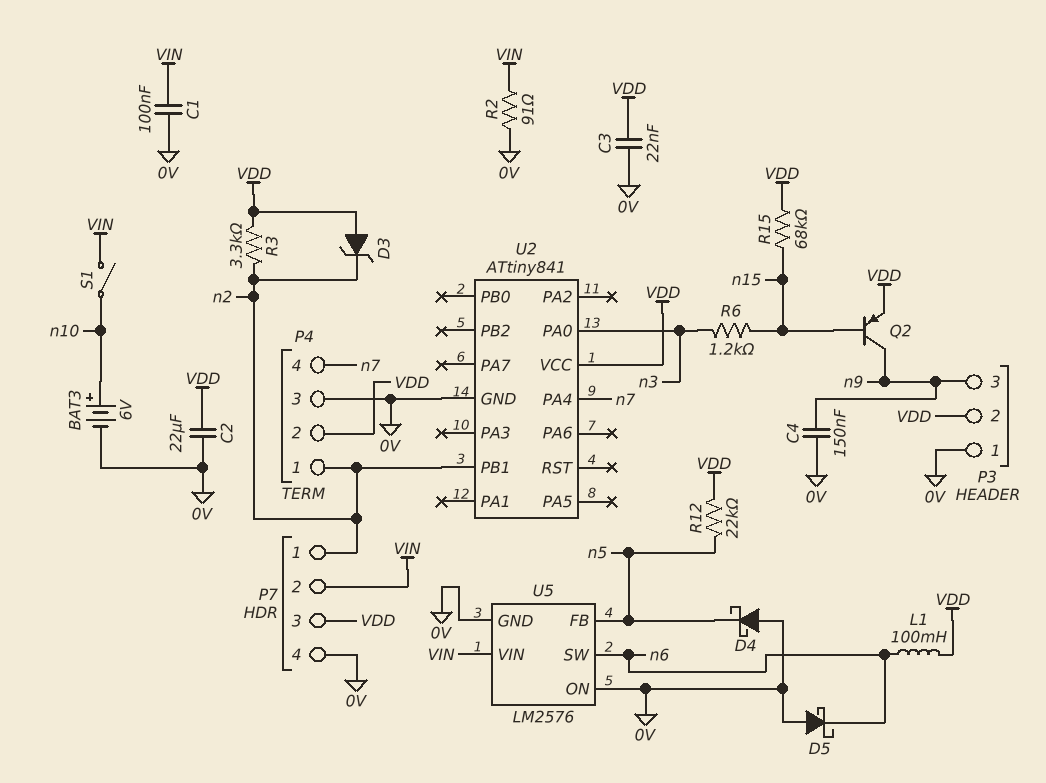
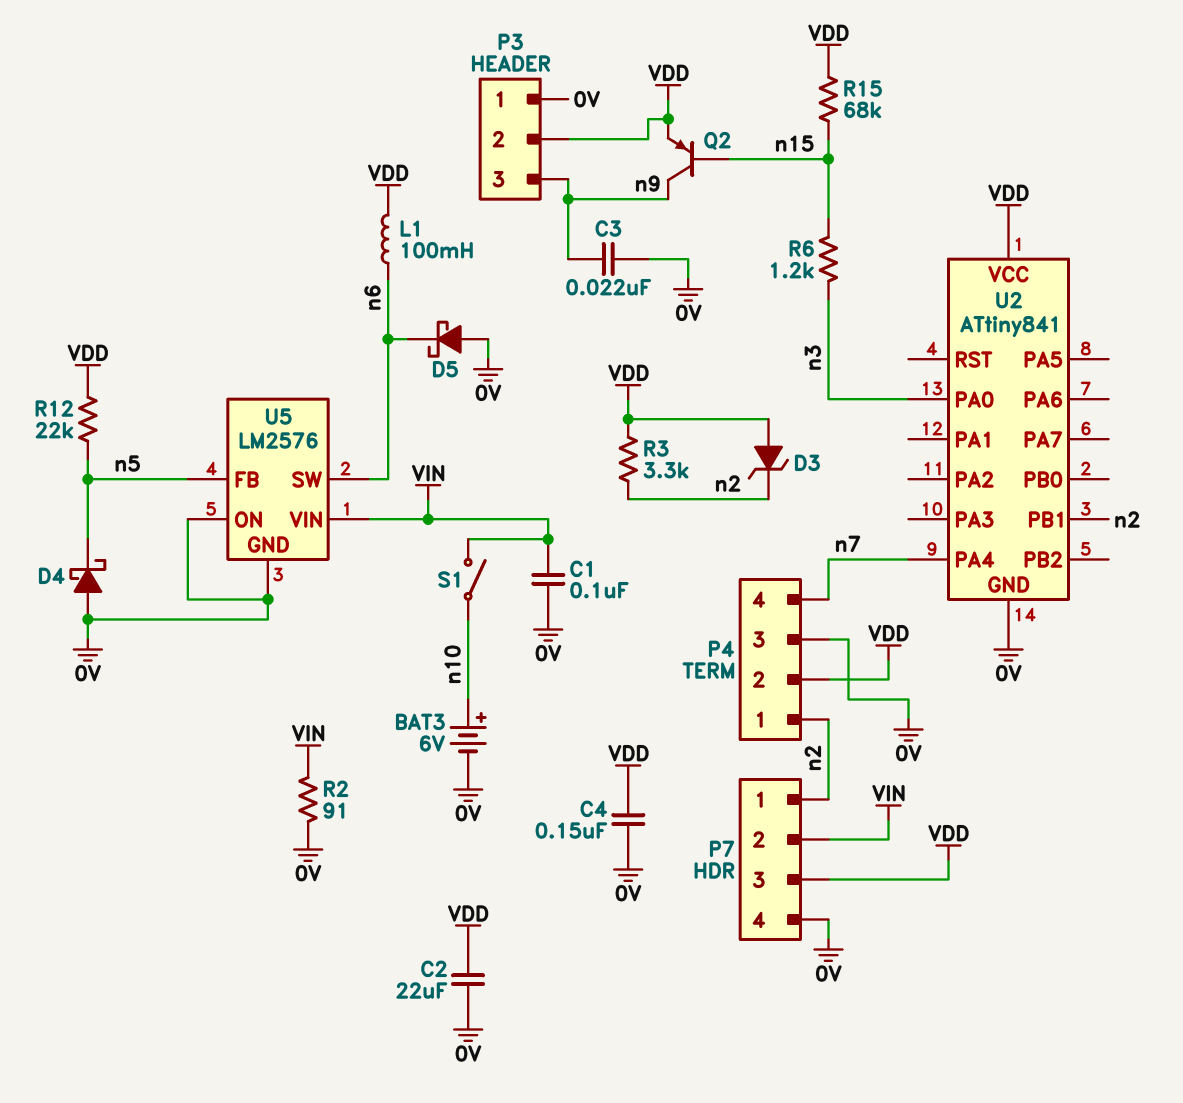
C3: 22nF (0V, VDD) -> 22nF (0V, n9)
C4: 150nF (0V, n9) -> 150nF (0V, VDD)

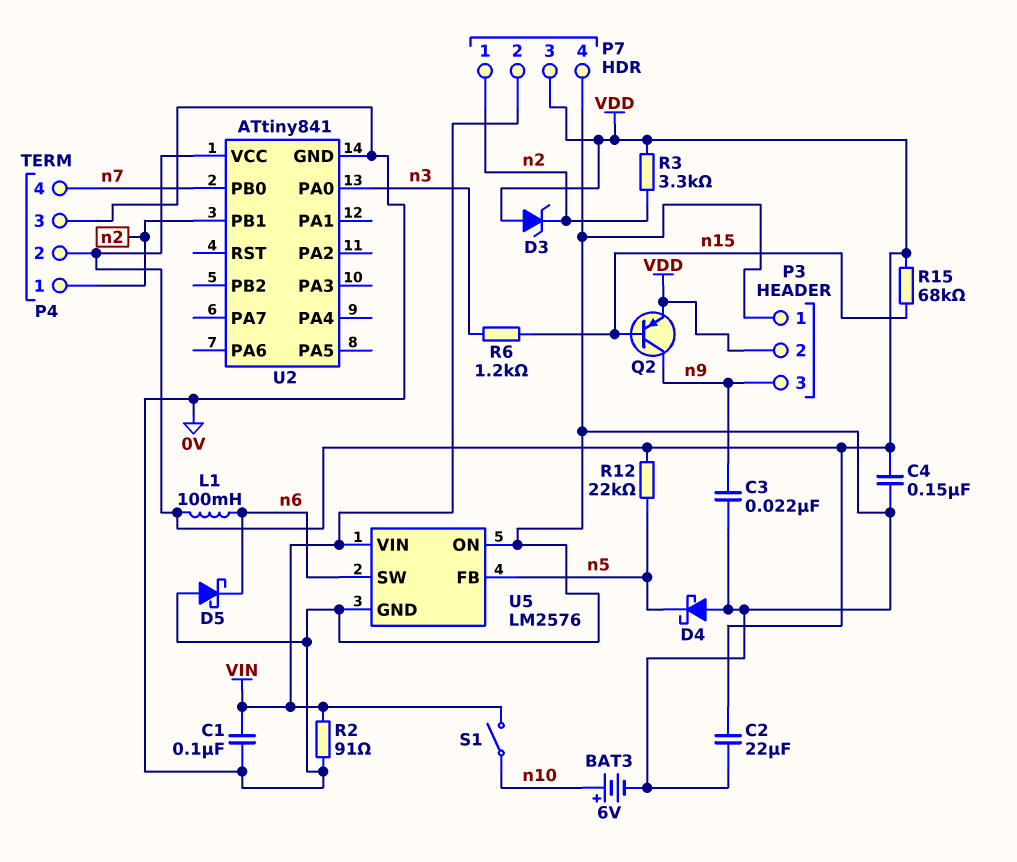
U2 pin PA4: n7 -> none
U2 pin PB0: none -> n7

